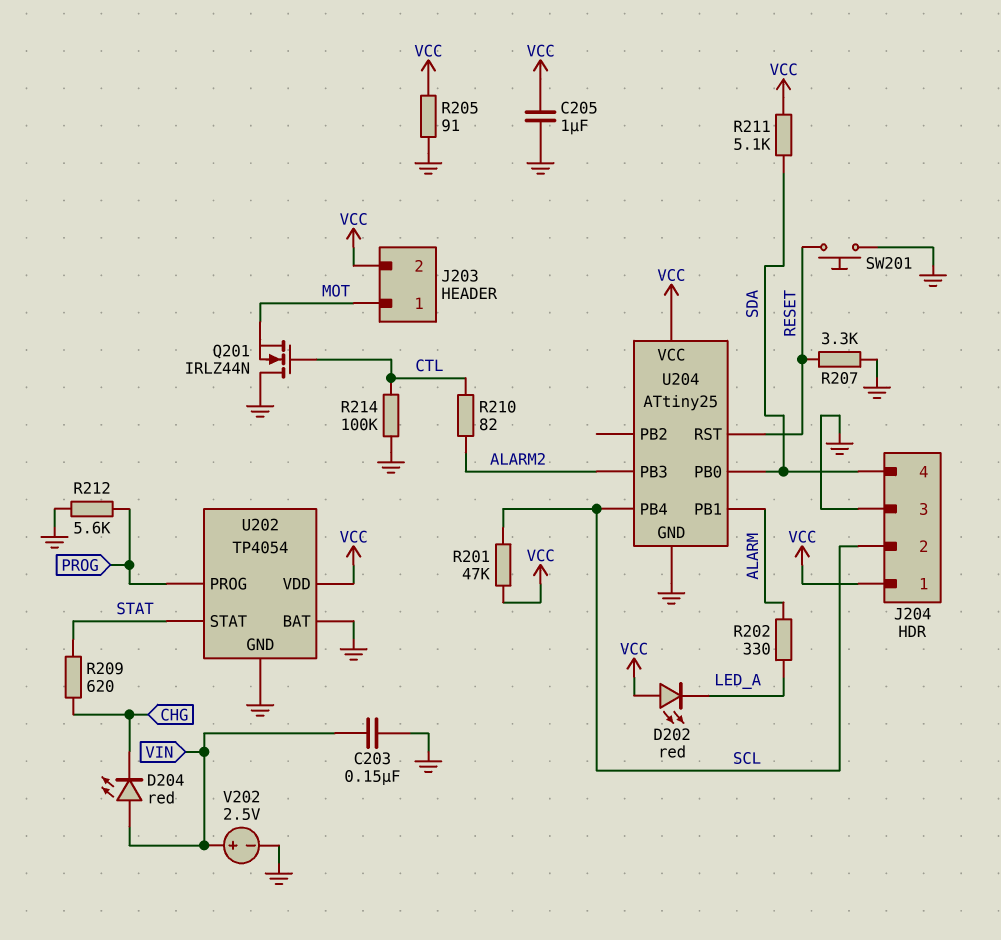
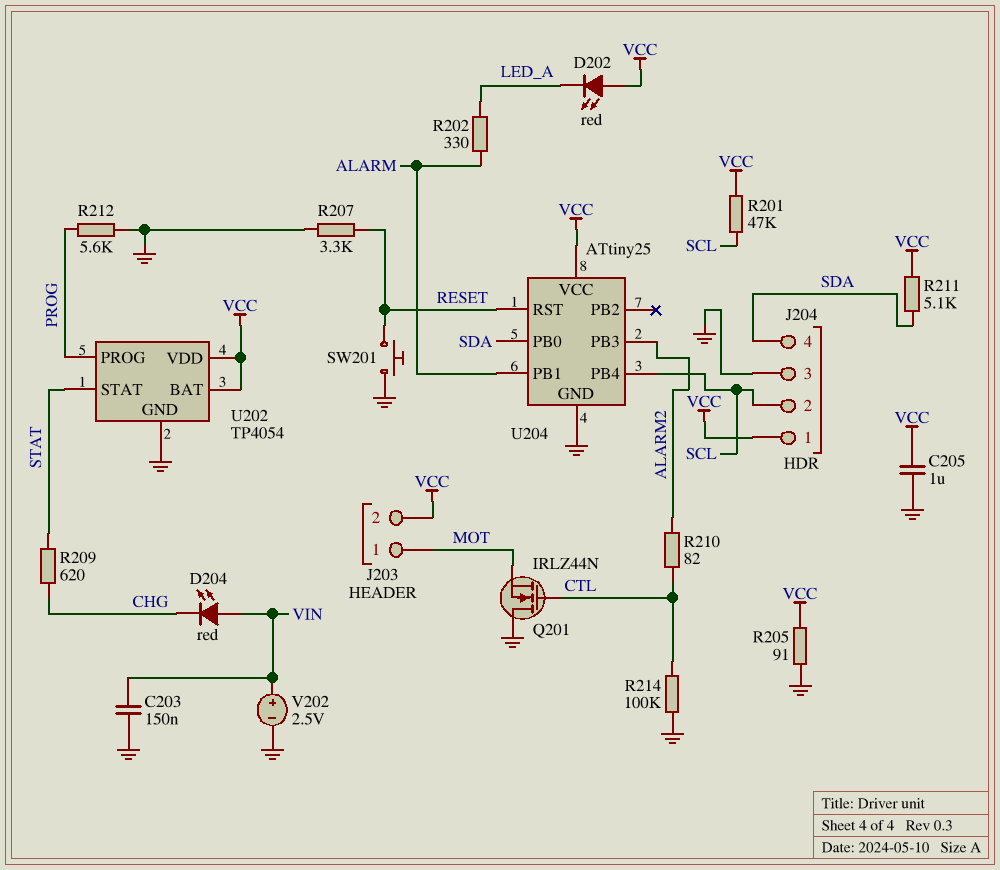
U202 pin BAT: GND -> VCC

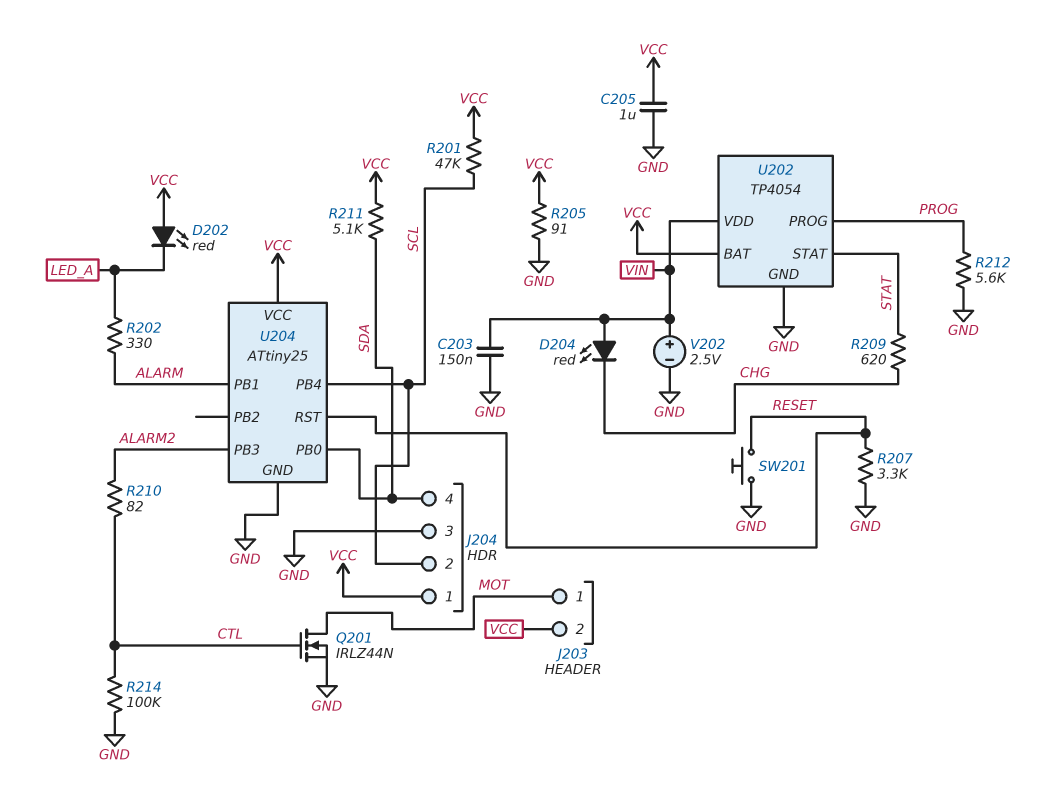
Q201: NMOS IRLZ44N (G CTL, D GND, S MOT) -> NMOS IRLZ44N (G CTL, D MOT, S GND)
U202 pin VDD: VCC -> VIN

